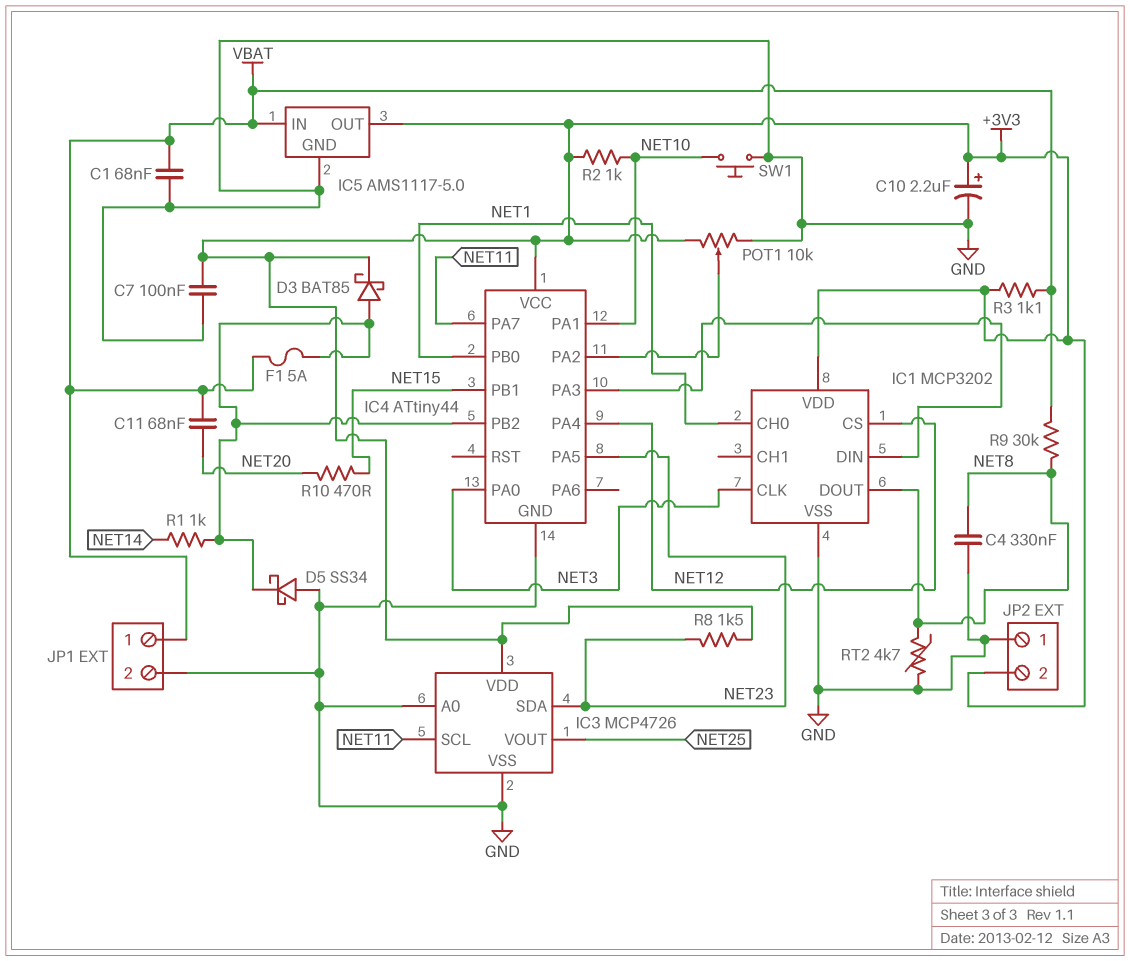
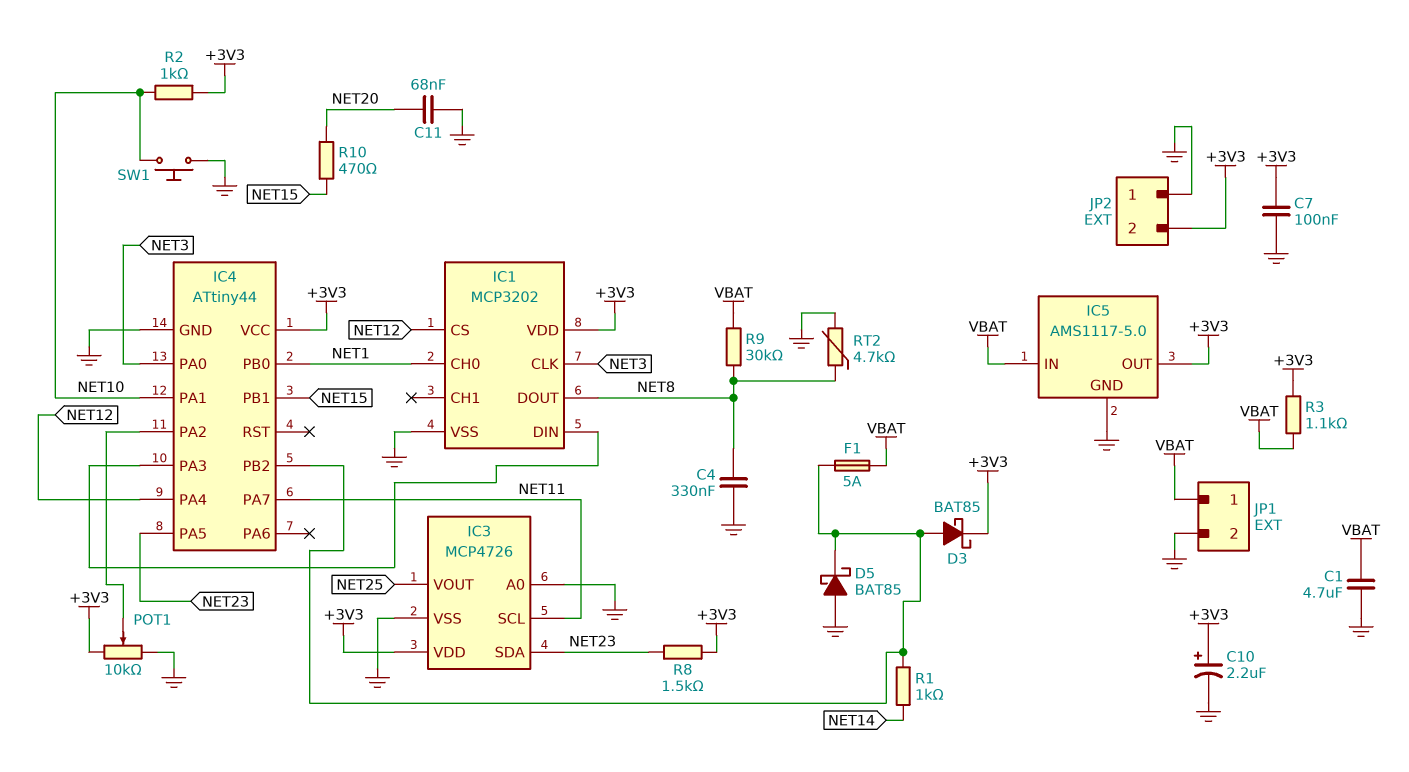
C1: 68nF (GND, VBAT) -> 4.7uF (GND, VBAT)
C11: 68nF (NET20, VBAT) -> 68nF (GND, NET20)
D5: schottky SS34 (A GND, K IC4/PB2) -> schottky BAT85 (A GND, K IC4/PB2)

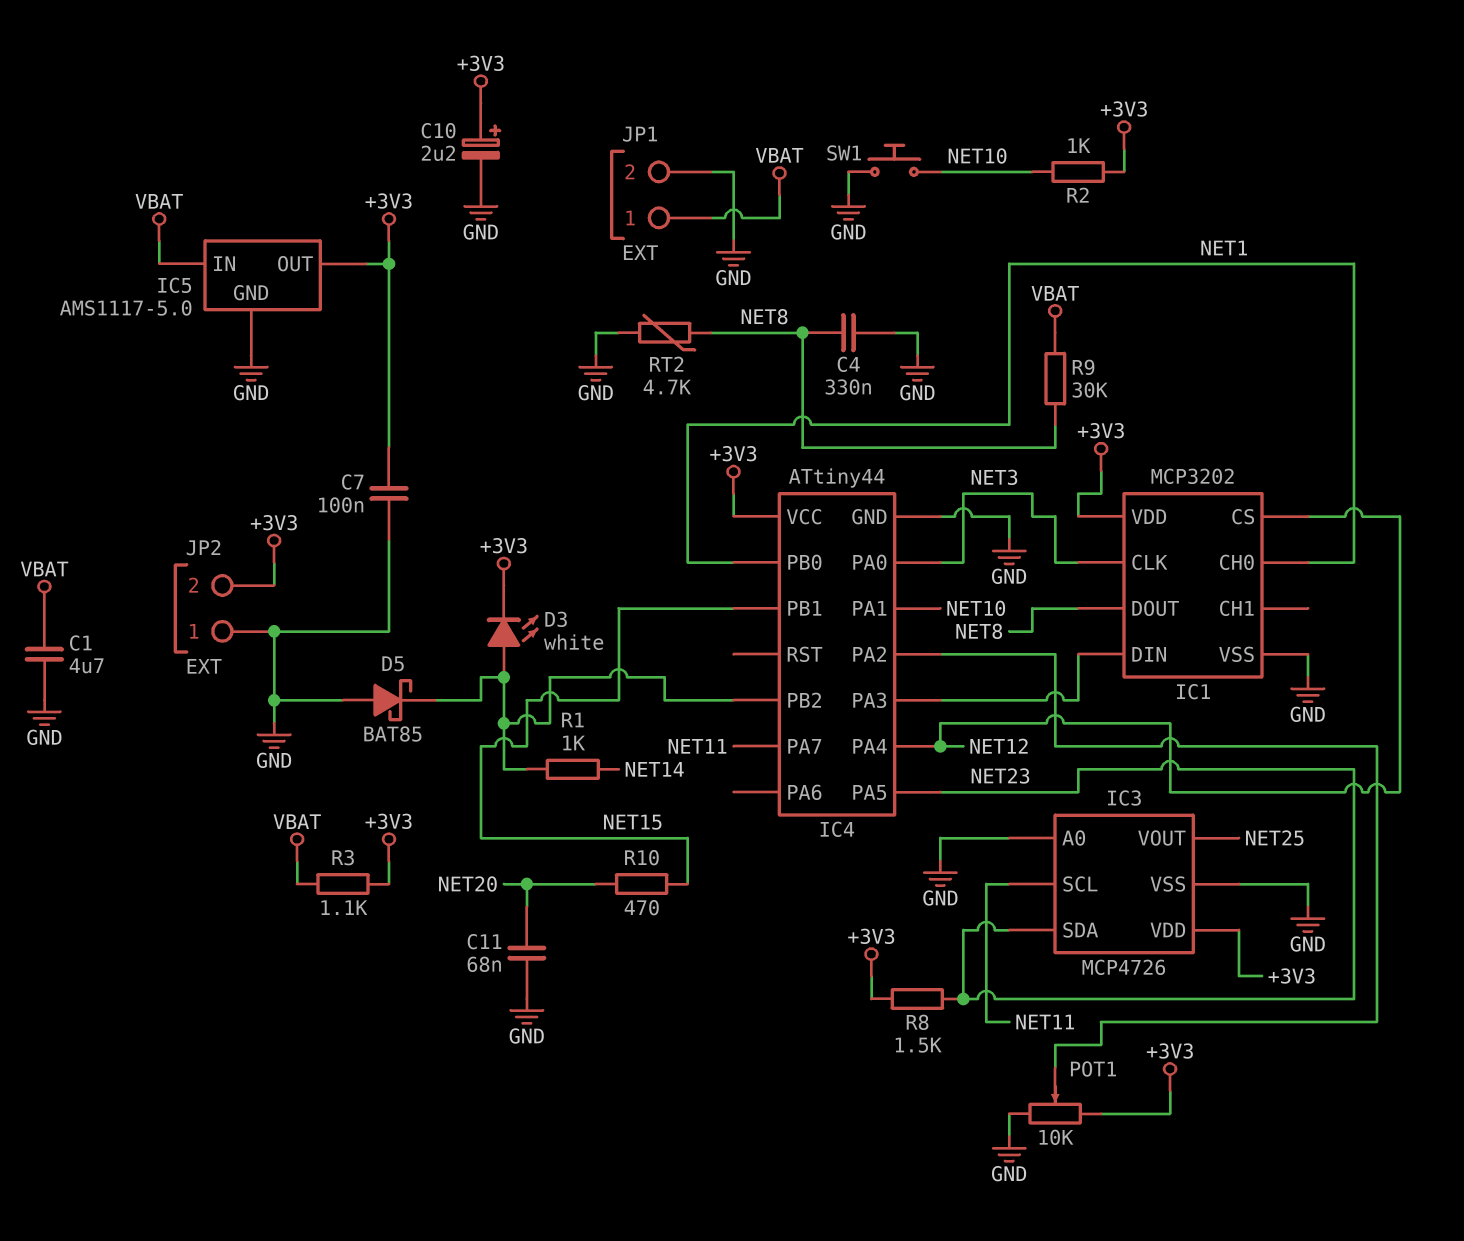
D3: schottky BAT85 (A IC4/PB2, K +3V3) -> LED white (A IC4/PB2, K +3V3)
F1: 5A (IC4/PB2, VBAT) -> none

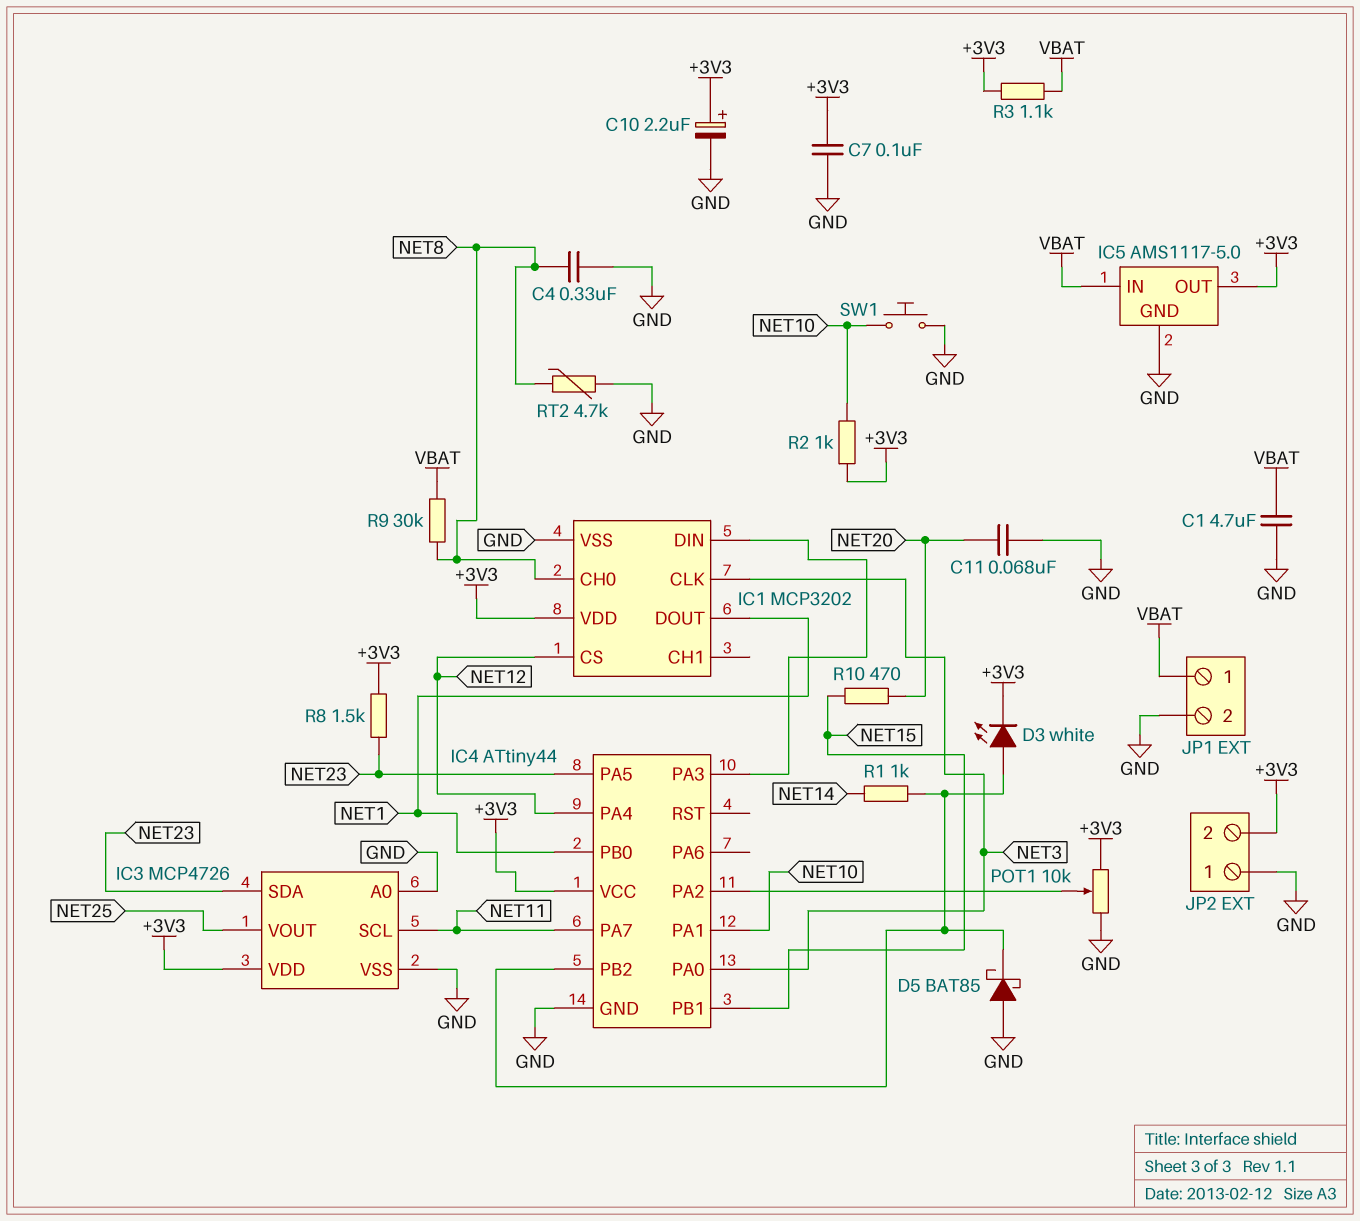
IC1 pin CH0: NET1 -> NET8
IC1 pin DOUT: NET8 -> NET1

